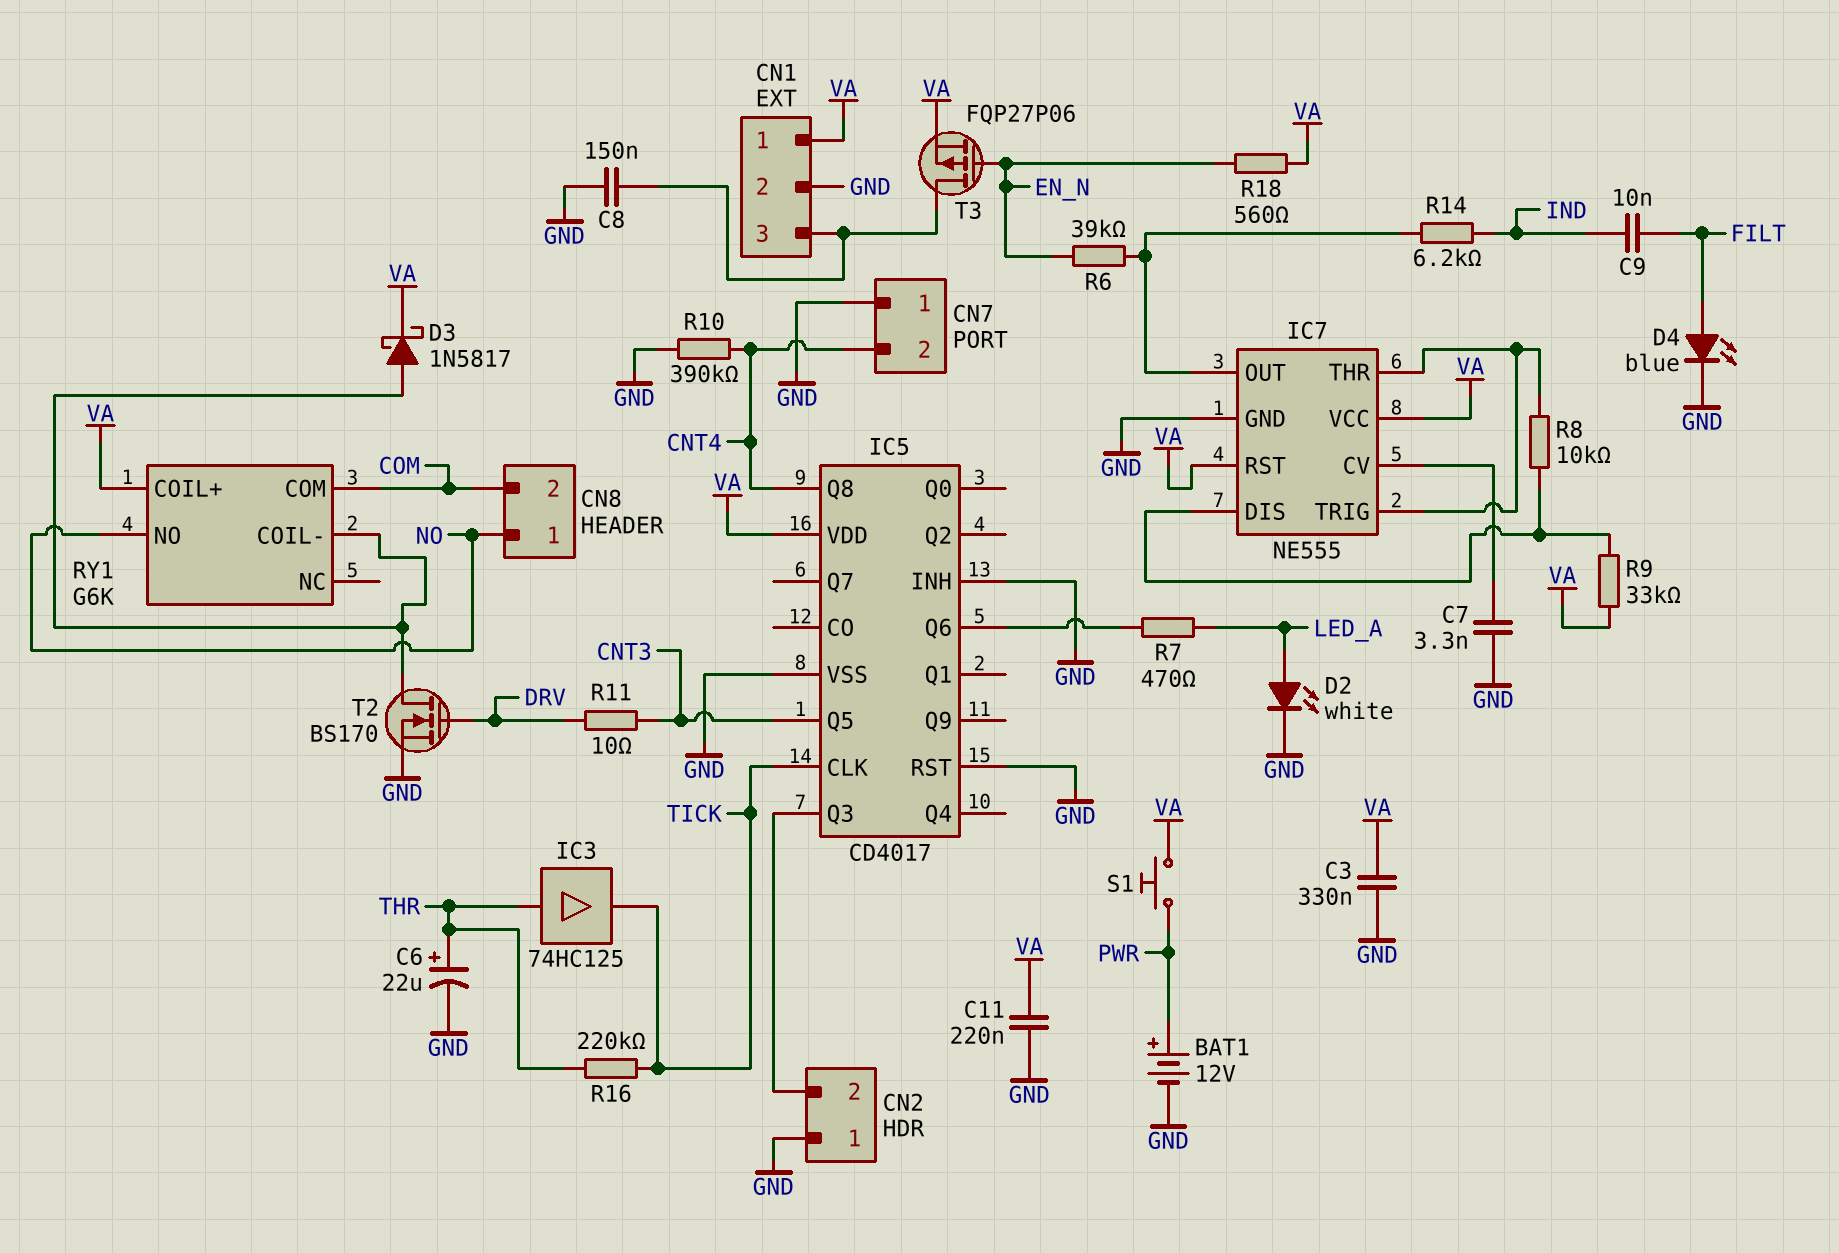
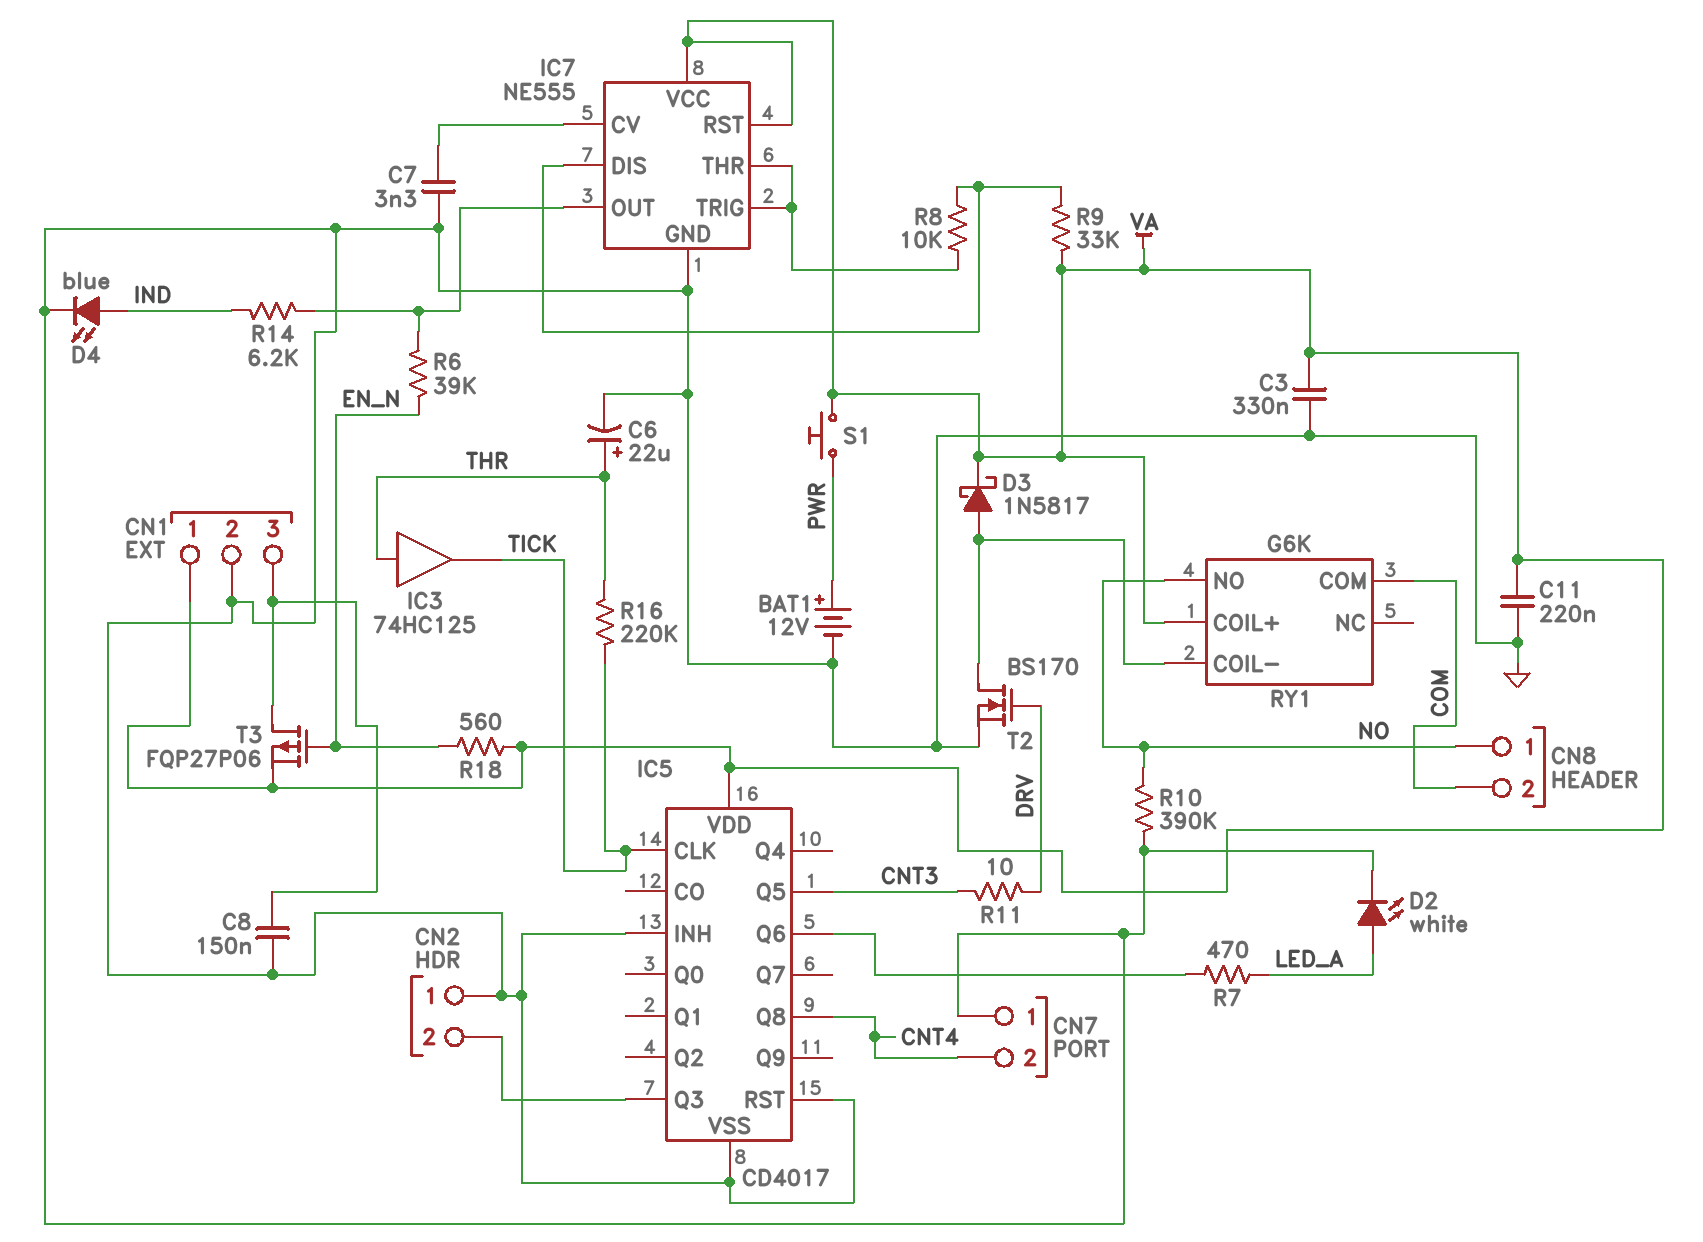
C9: 10nF (FILT, IND) -> none
D4: LED blue (A FILT, K GND) -> LED blue (A IND, K GND)
R10: 390k (CNT4, GND) -> 390k (GND, NO)

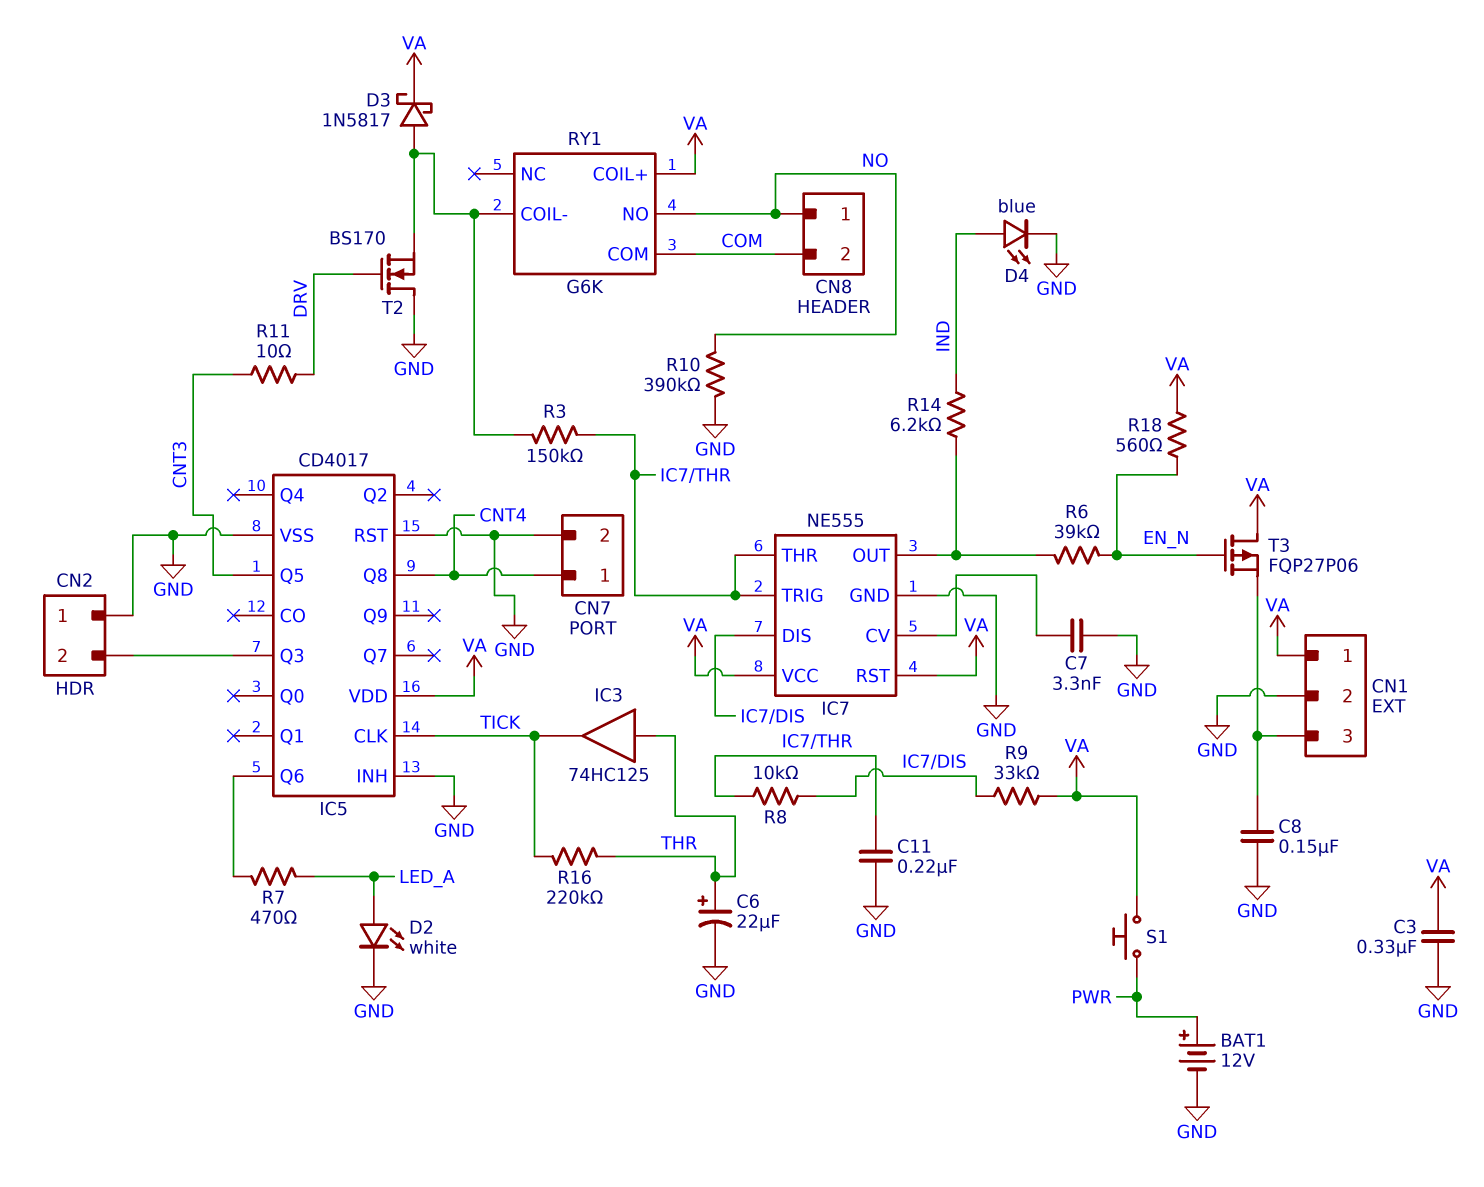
C11: 220nF (GND, VA) -> 220nF (GND, IC7/THR)
CN7 pin 1: GND -> CNT4
CN7 pin 2: CNT4 -> GND
R3: none -> 150k (IC7/THR, RY1/COIL-)
T2: NMOS BS170 (G DRV, D RY1/COIL-, S GND) -> NMOS BS170 (G DRV, D GND, S RY1/COIL-)
T3: PMOS FQP27P06 (G EN_N, D CN1/3, S VA) -> PMOS FQP27P06 (G EN_N, D VA, S CN1/3)

